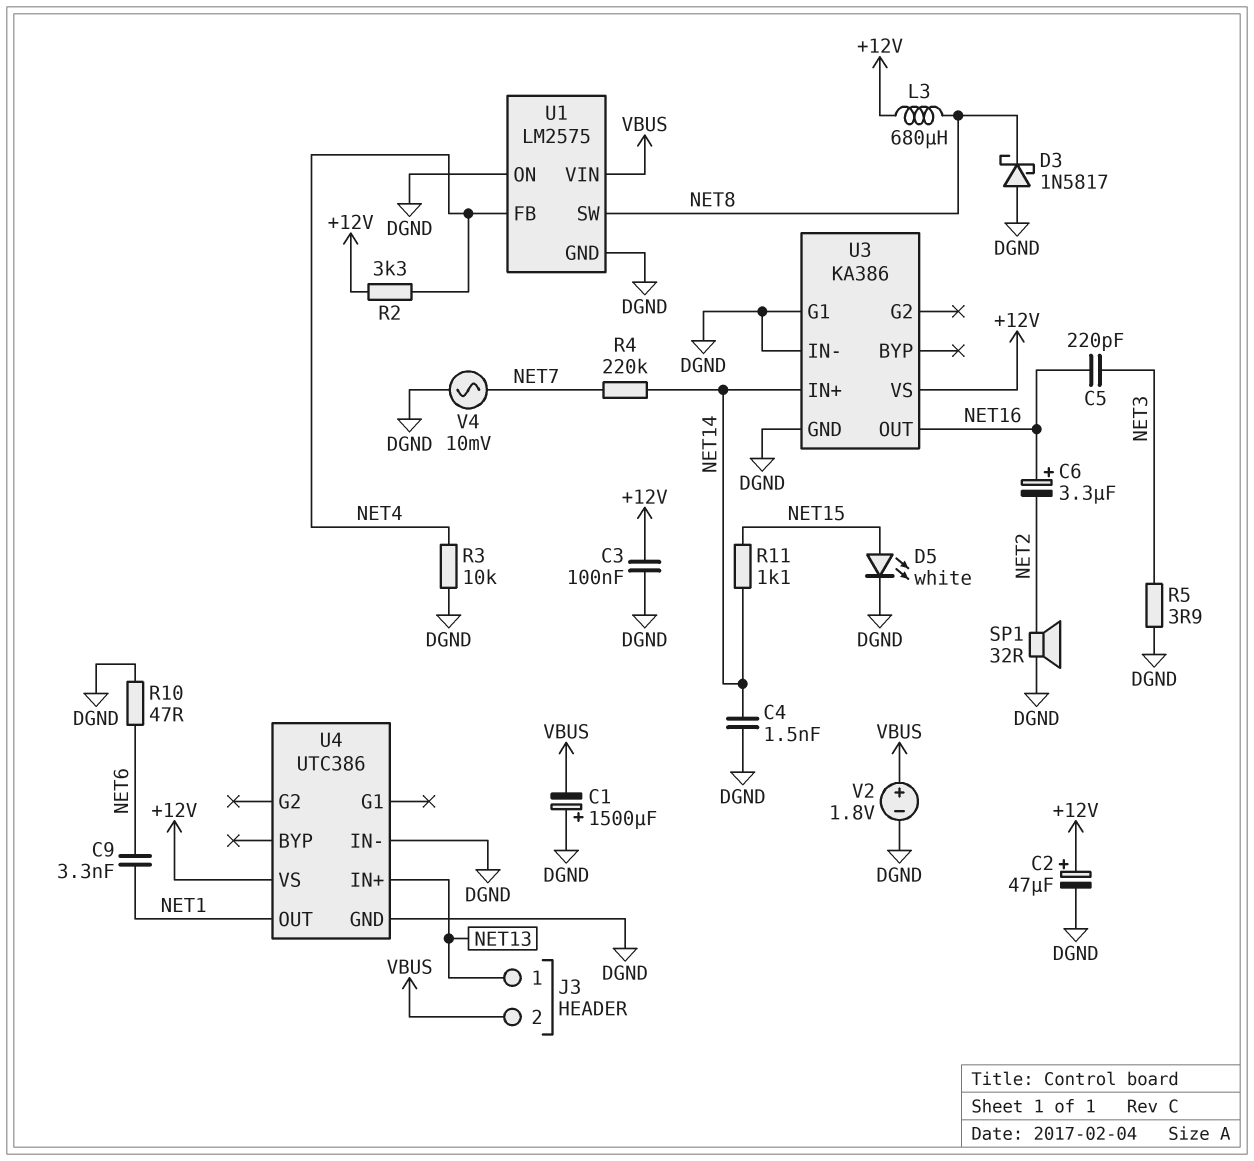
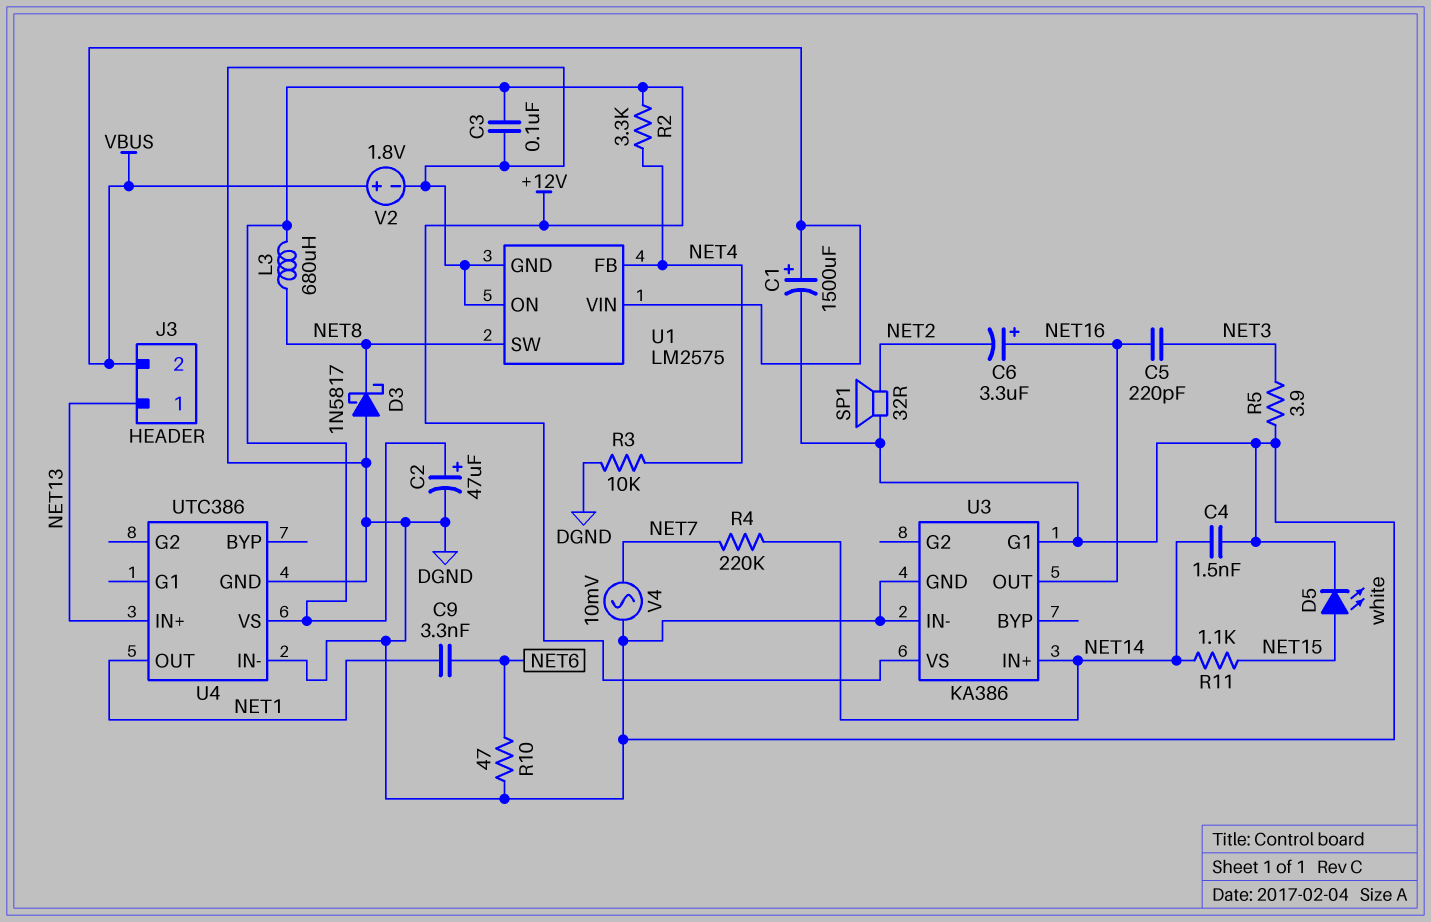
C1: 1500uF (plus DGND, minus VBUS) -> 1500uF (plus VBUS, minus DGND)

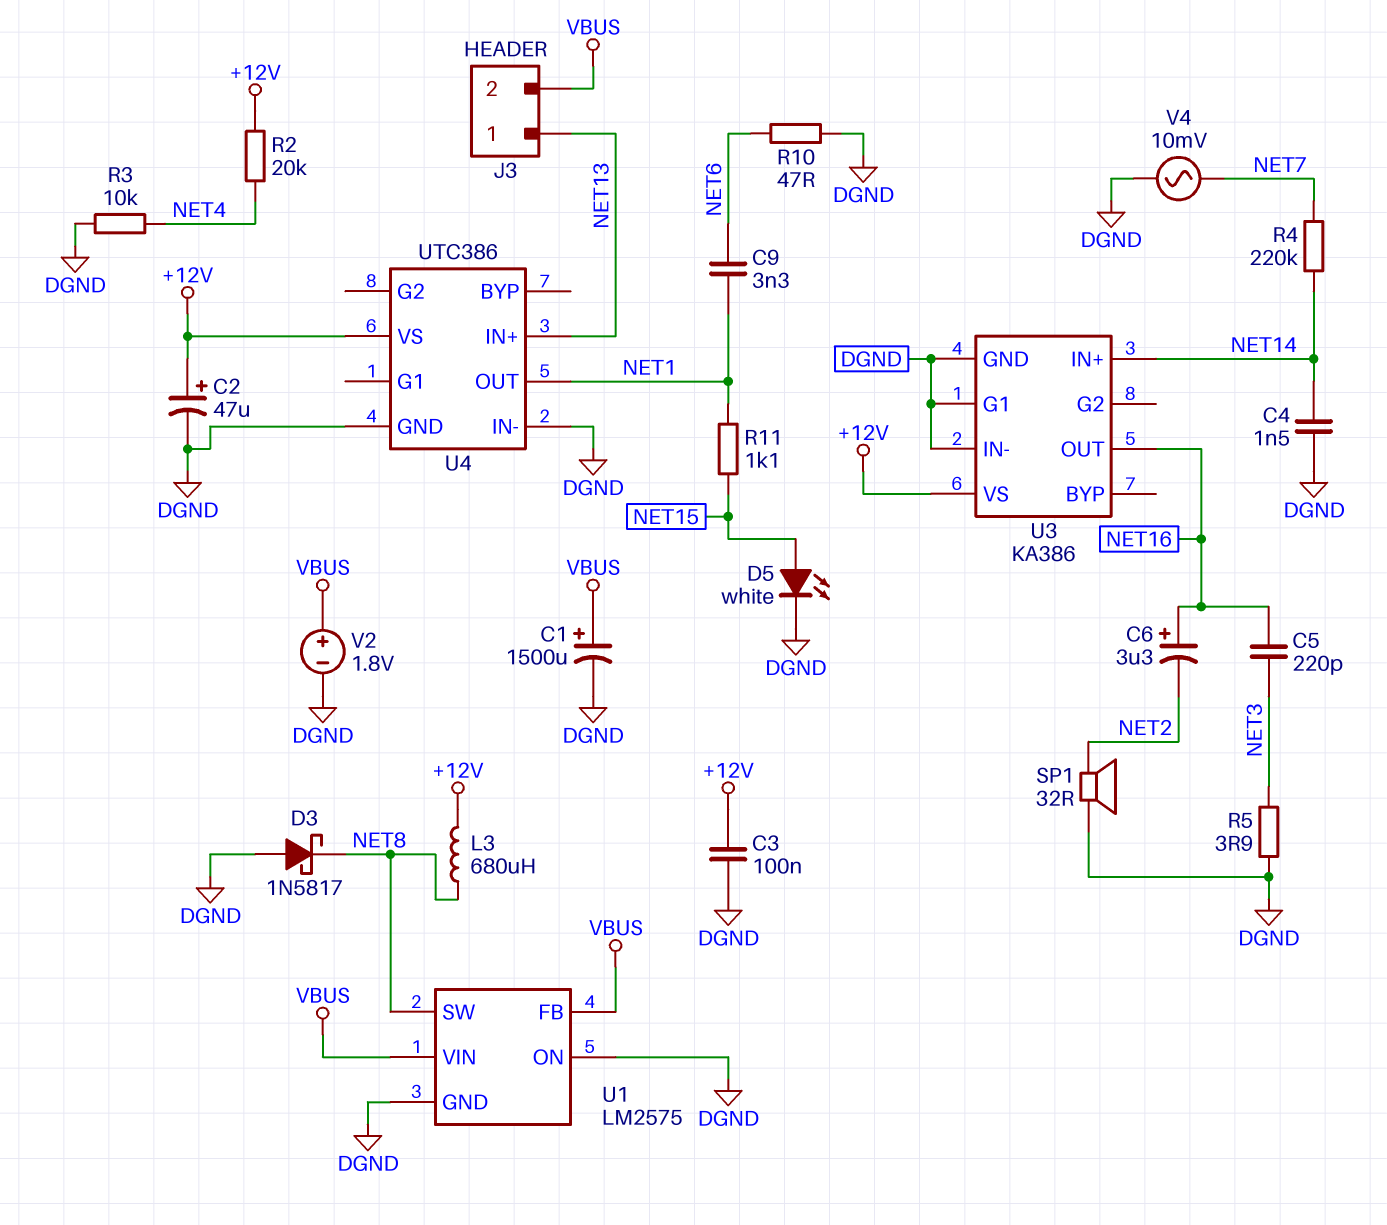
R2: 3.3k (+12V, NET4) -> 20k (+12V, NET4)
R11: 1.1k (NET14, NET15) -> 1.1k (NET1, NET15)
U1 pin FB: NET4 -> VBUS

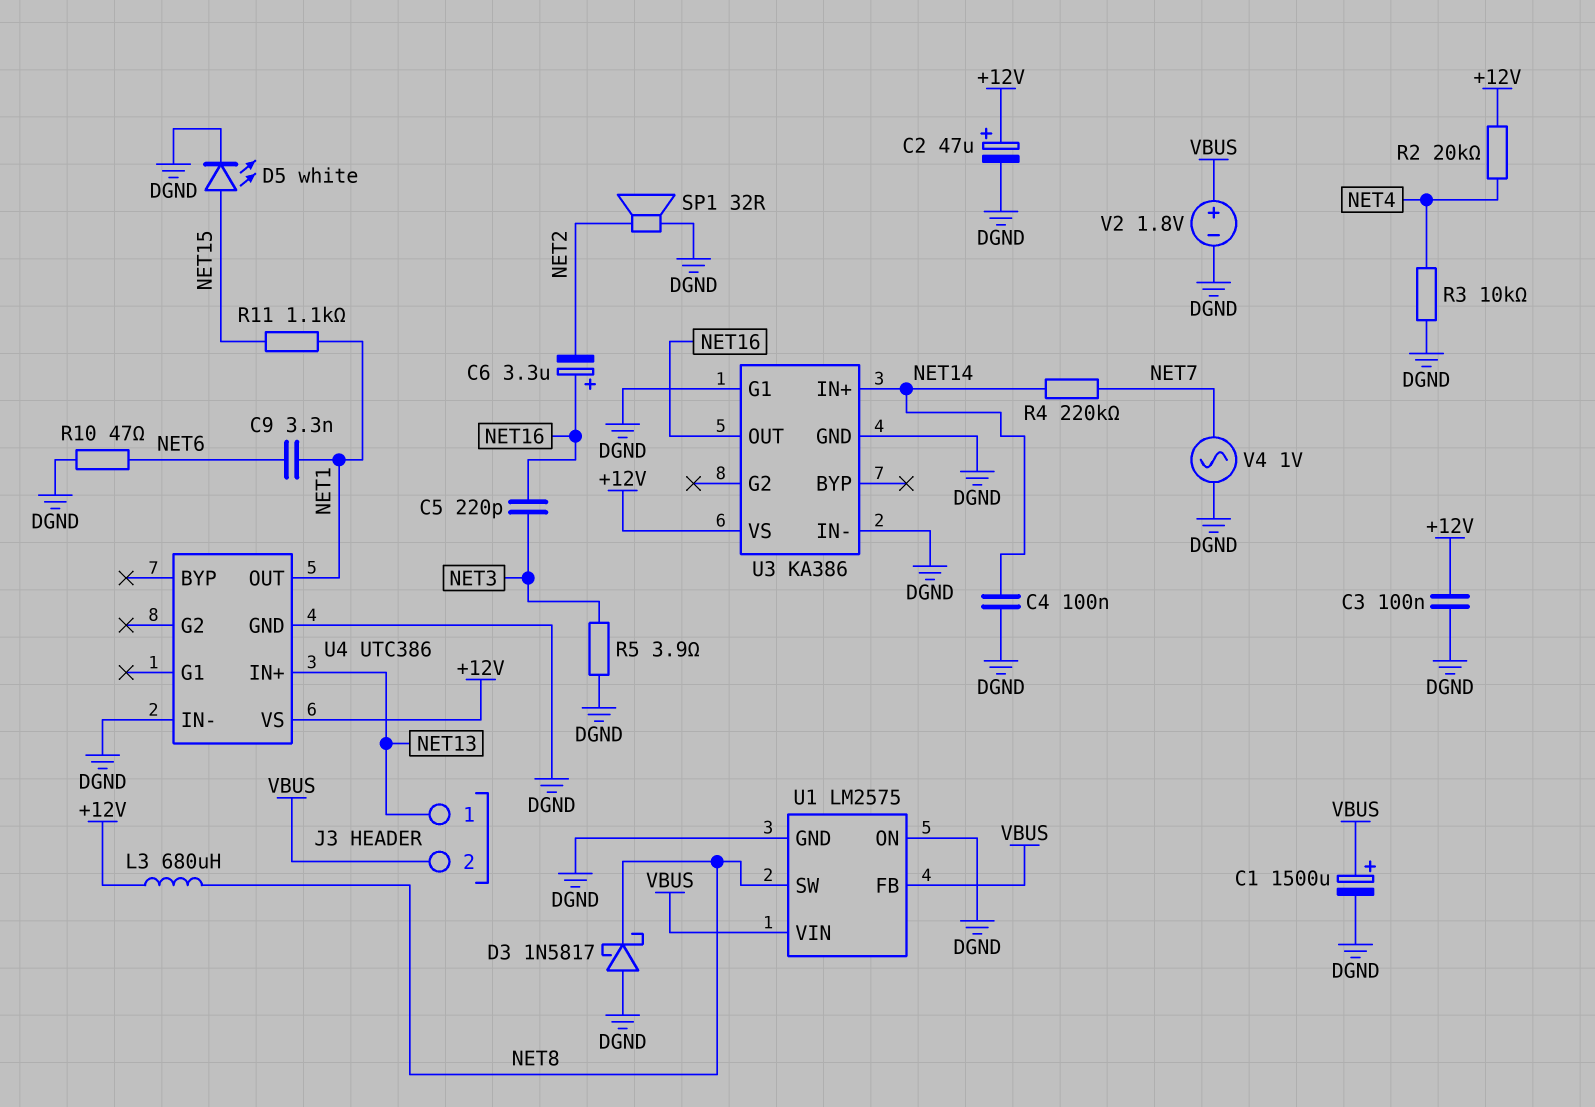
C4: 1.5nF (DGND, NET14) -> 100nF (DGND, NET14)
V4: AC 10mV (DGND, NET7) -> AC 1V (DGND, NET7)

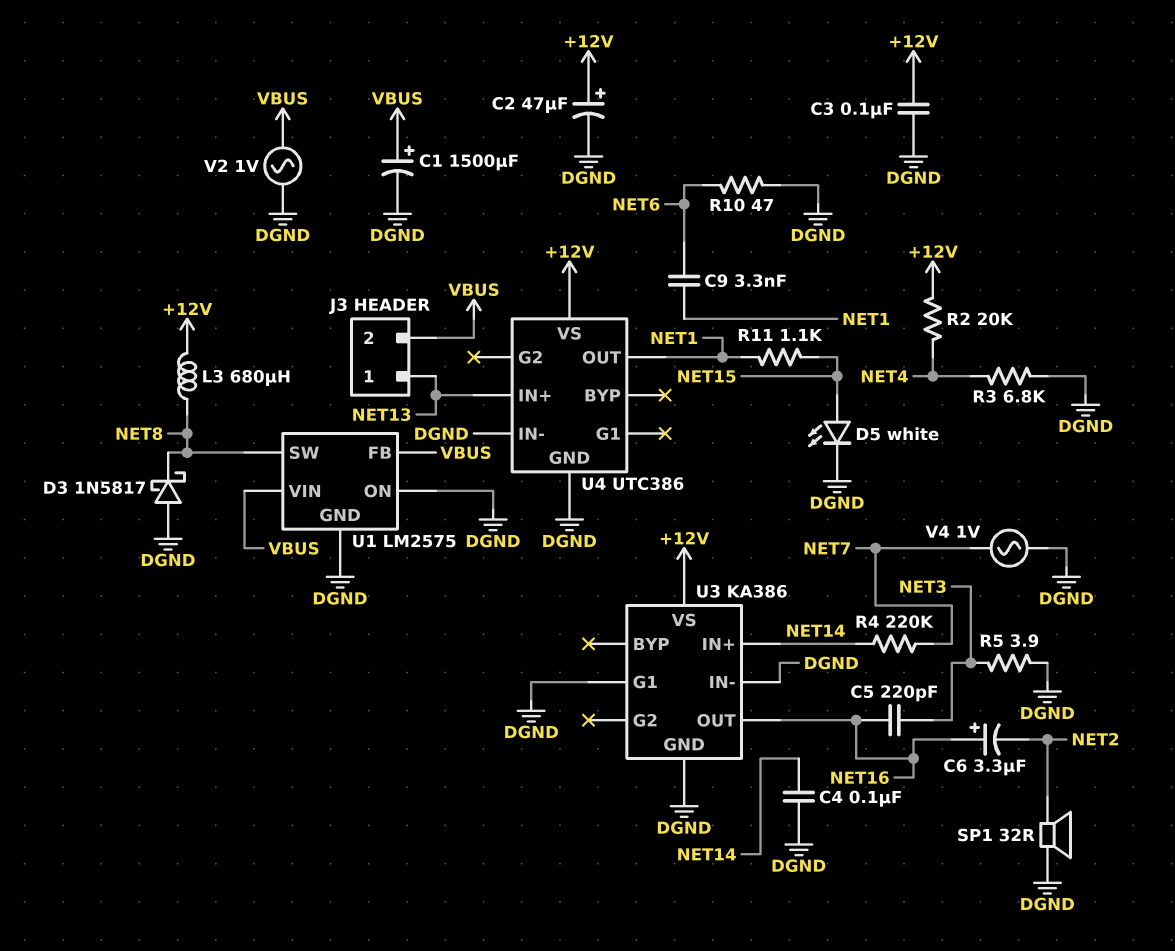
R3: 10k (DGND, NET4) -> 6.8k (DGND, NET4)
V2: 1.8V (plus VBUS, minus DGND) -> AC 1V (DGND, VBUS)

